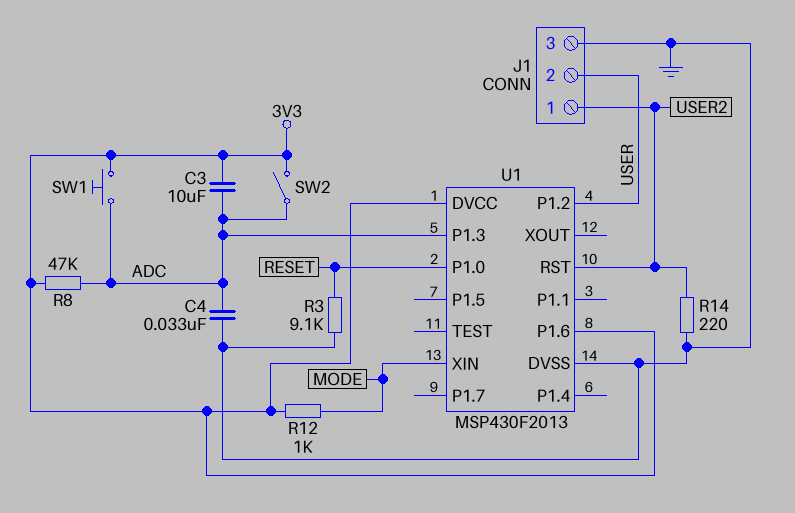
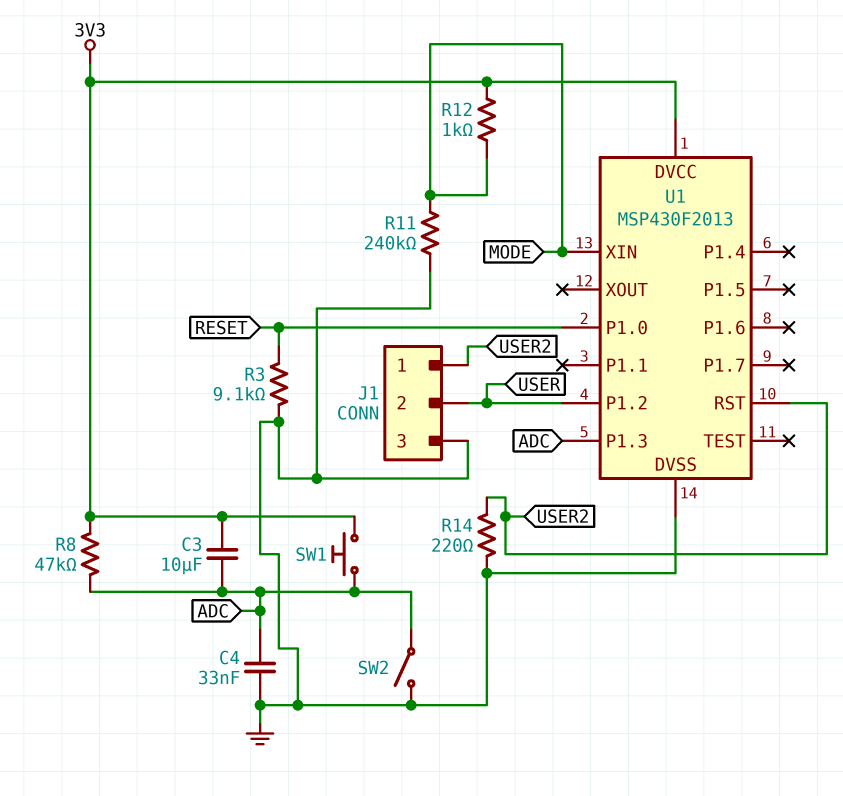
R11: none -> 240k (GND, MODE)
SW2: switch (3V3, ADC) -> switch (ADC, GND)
U1 pin P1.6: 3V3 -> none

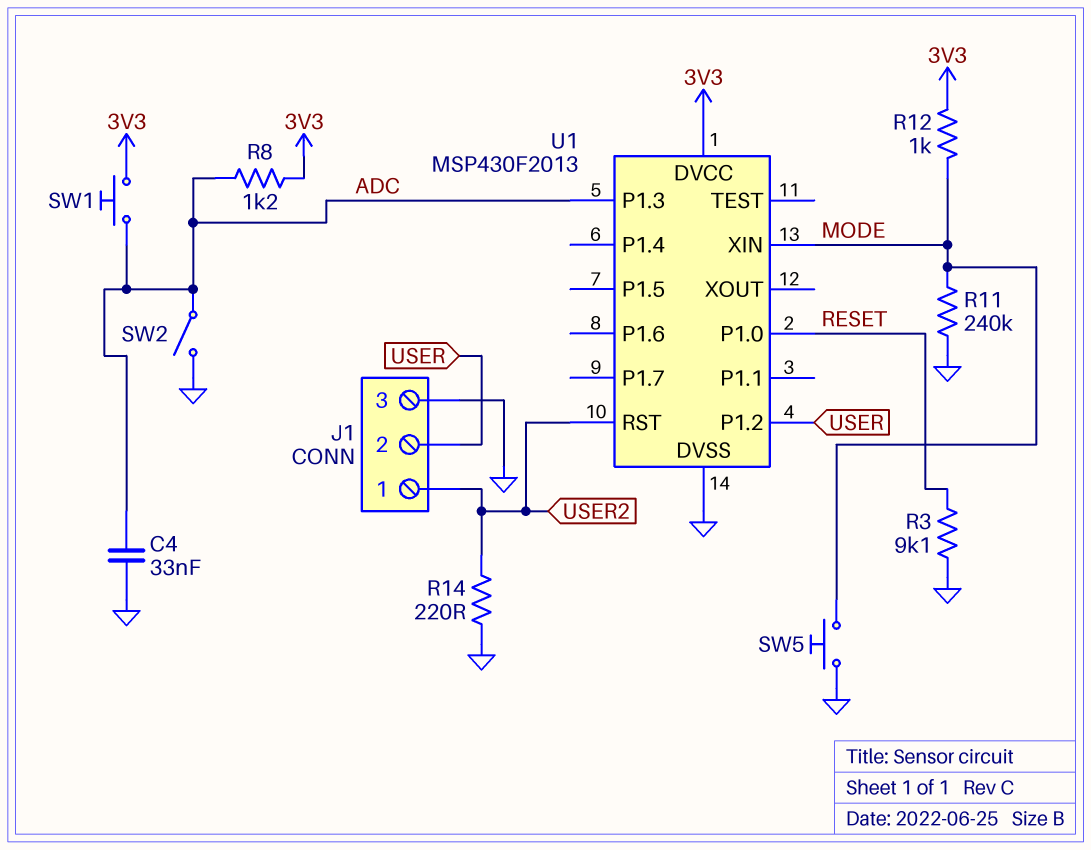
C3: 10uF (3V3, ADC) -> none
R8: 47k (3V3, ADC) -> 1.2k (3V3, ADC)
SW5: none -> button (GND, MODE)

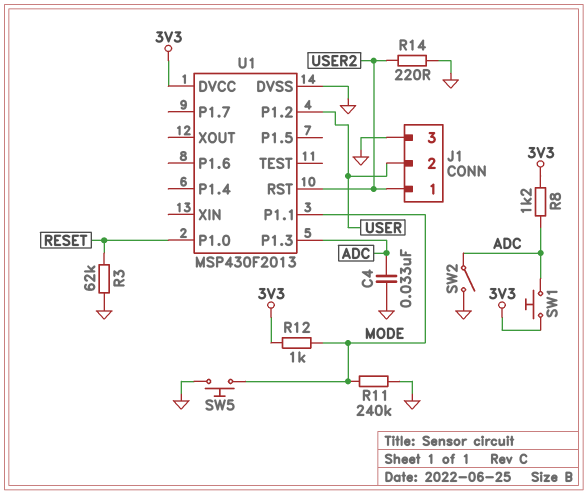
R3: 9.1k (GND, RESET) -> 62k (GND, RESET)
U1 pin P1.1: none -> MODE
U1 pin XIN: MODE -> none

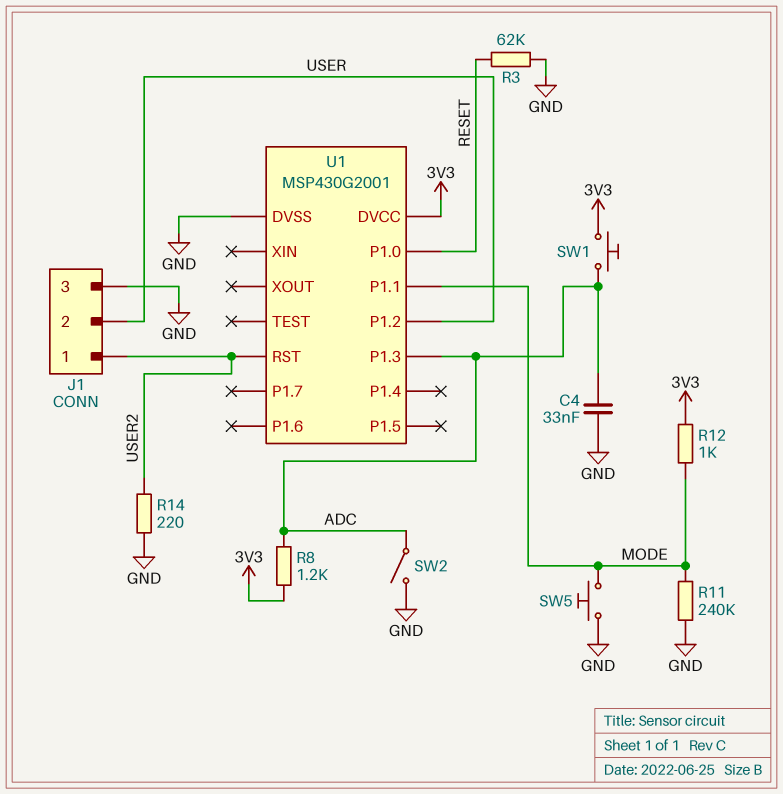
U1: MSP430F2013 -> MSP430G2001

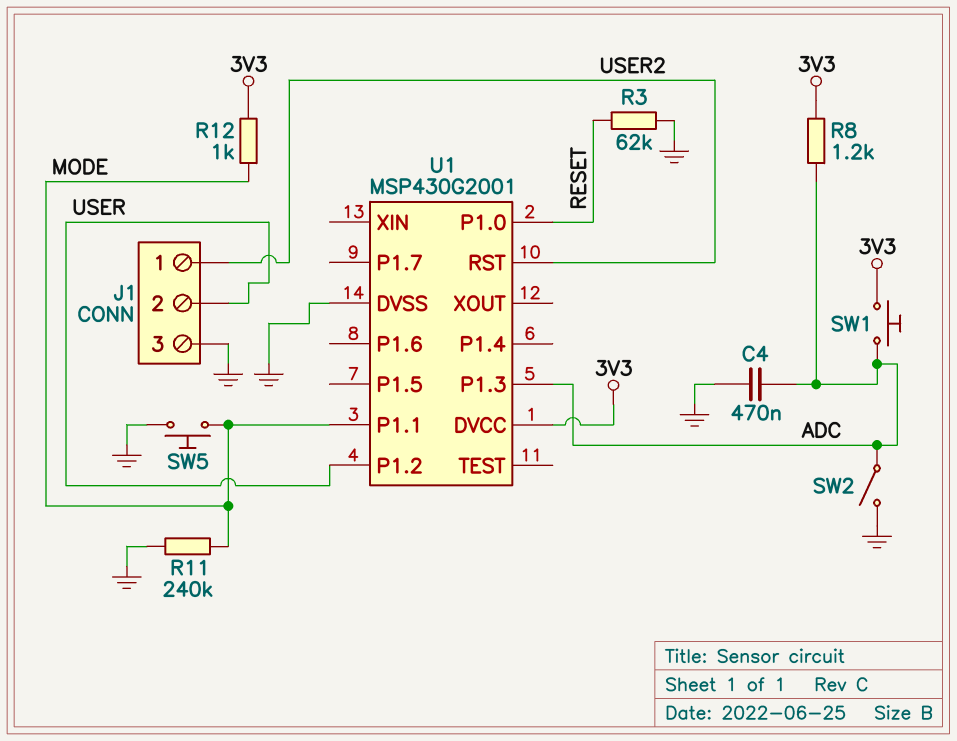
C4: 33nF (ADC, GND) -> 470nF (ADC, GND)
R14: 220 (GND, USER2) -> none

